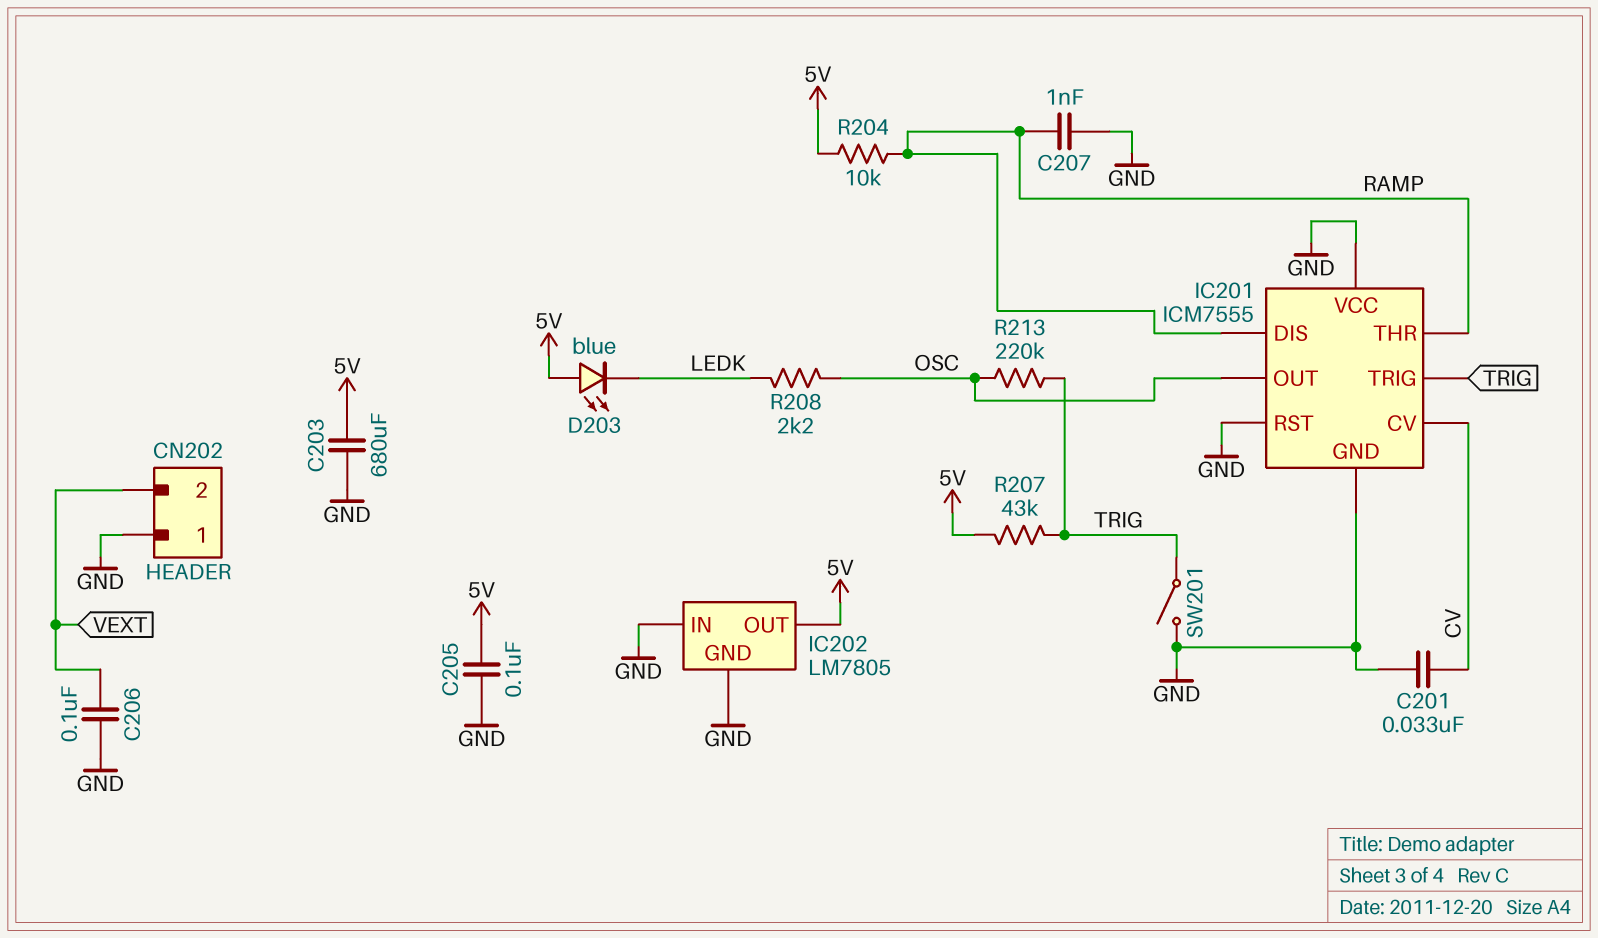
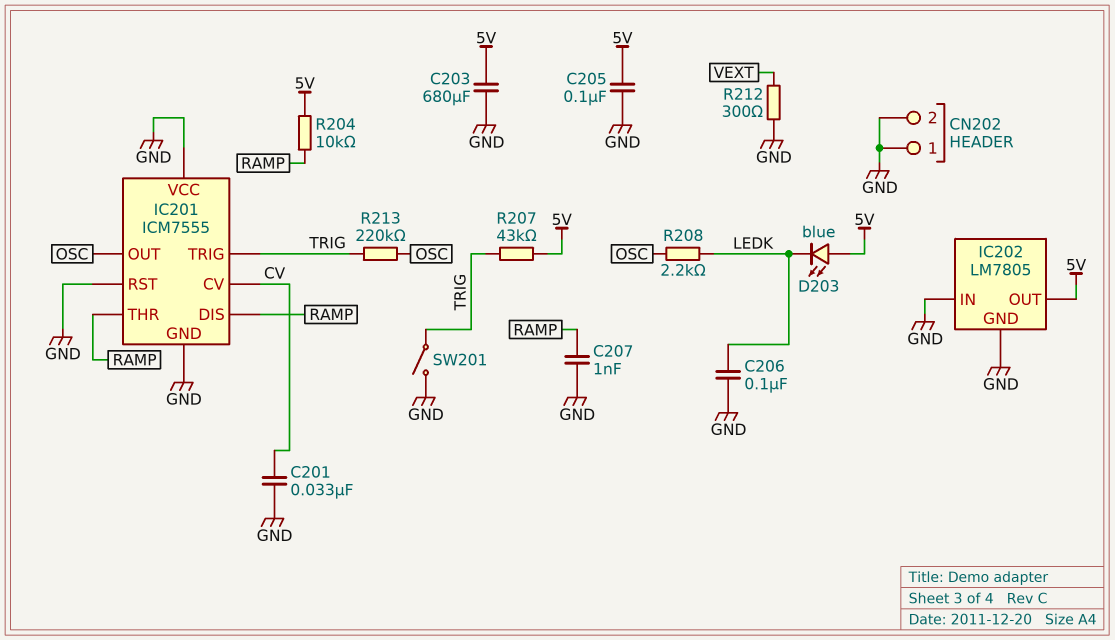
C206: 100nF (GND, VEXT) -> 100nF (GND, LEDK)
CN202 pin 2: VEXT -> GND
R212: none -> 300 (GND, VEXT)

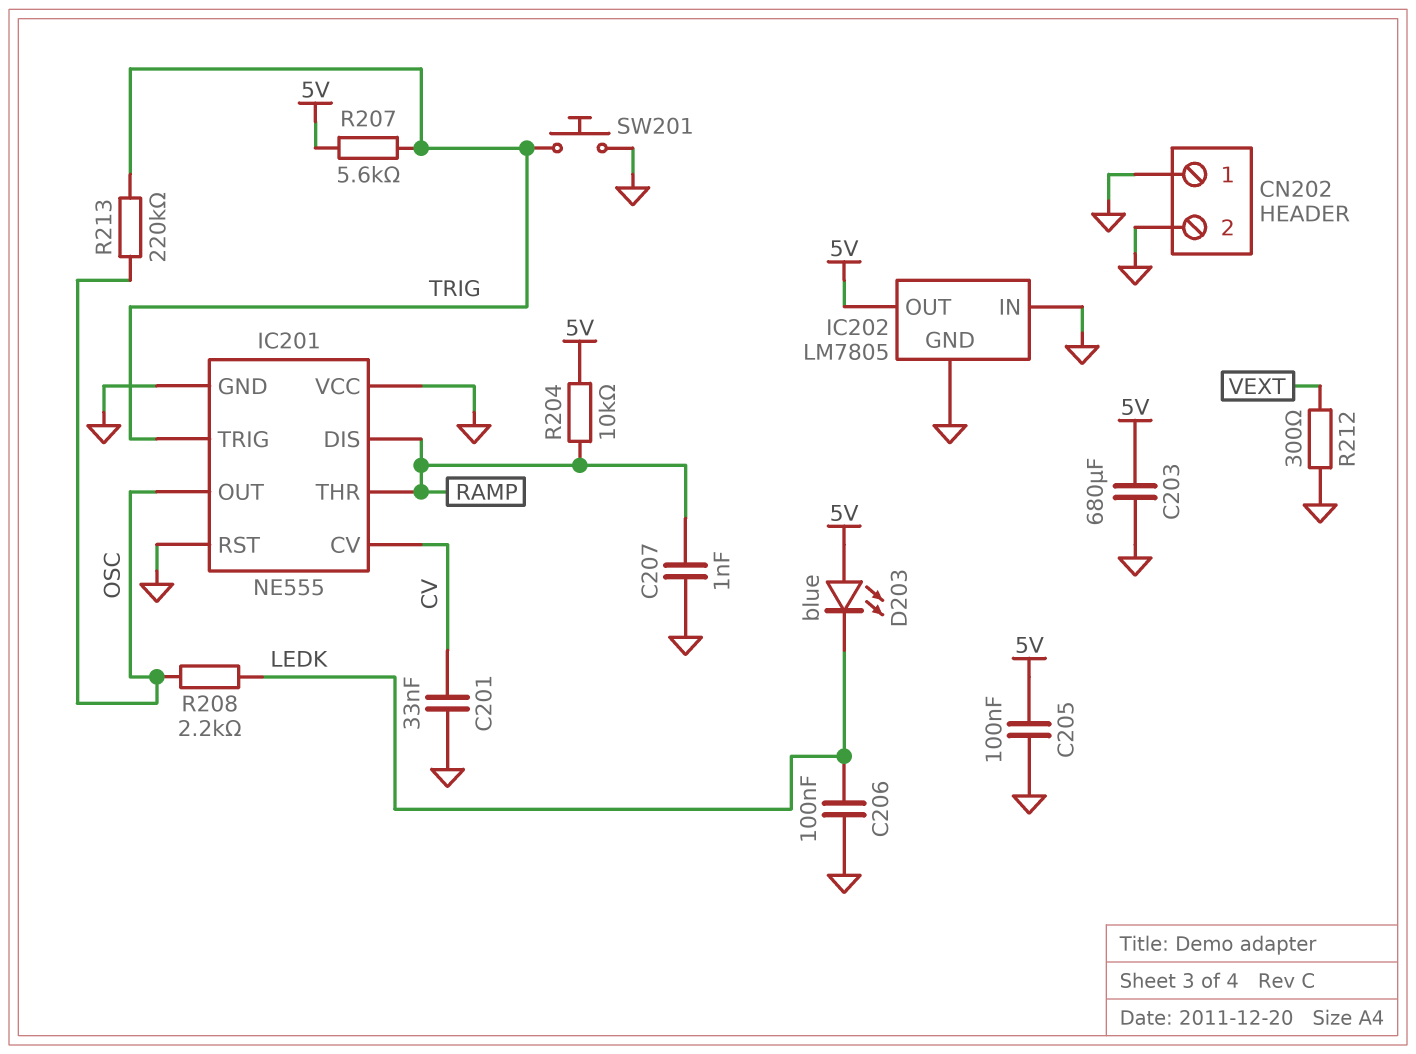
IC201: ICM7555 -> NE555
R207: 43k (5V, TRIG) -> 5.6k (5V, TRIG)
SW201: switch (GND, TRIG) -> button (GND, TRIG)

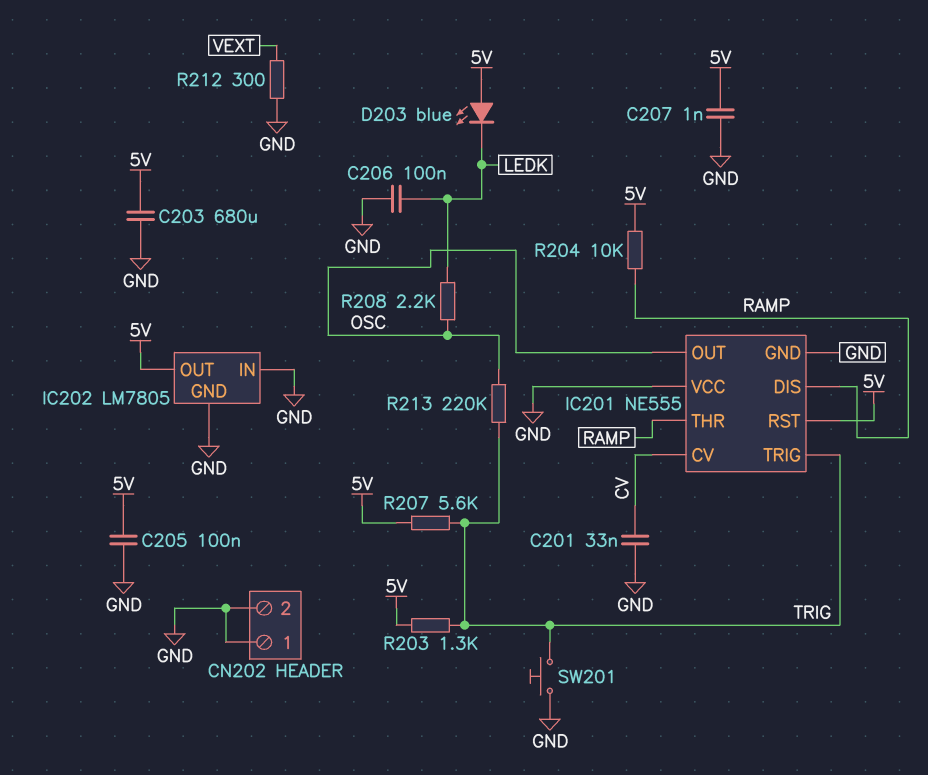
C207: 1nF (GND, RAMP) -> 1nF (5V, GND)
IC201 pin RST: GND -> 5V
R203: none -> 1.3k (5V, TRIG)

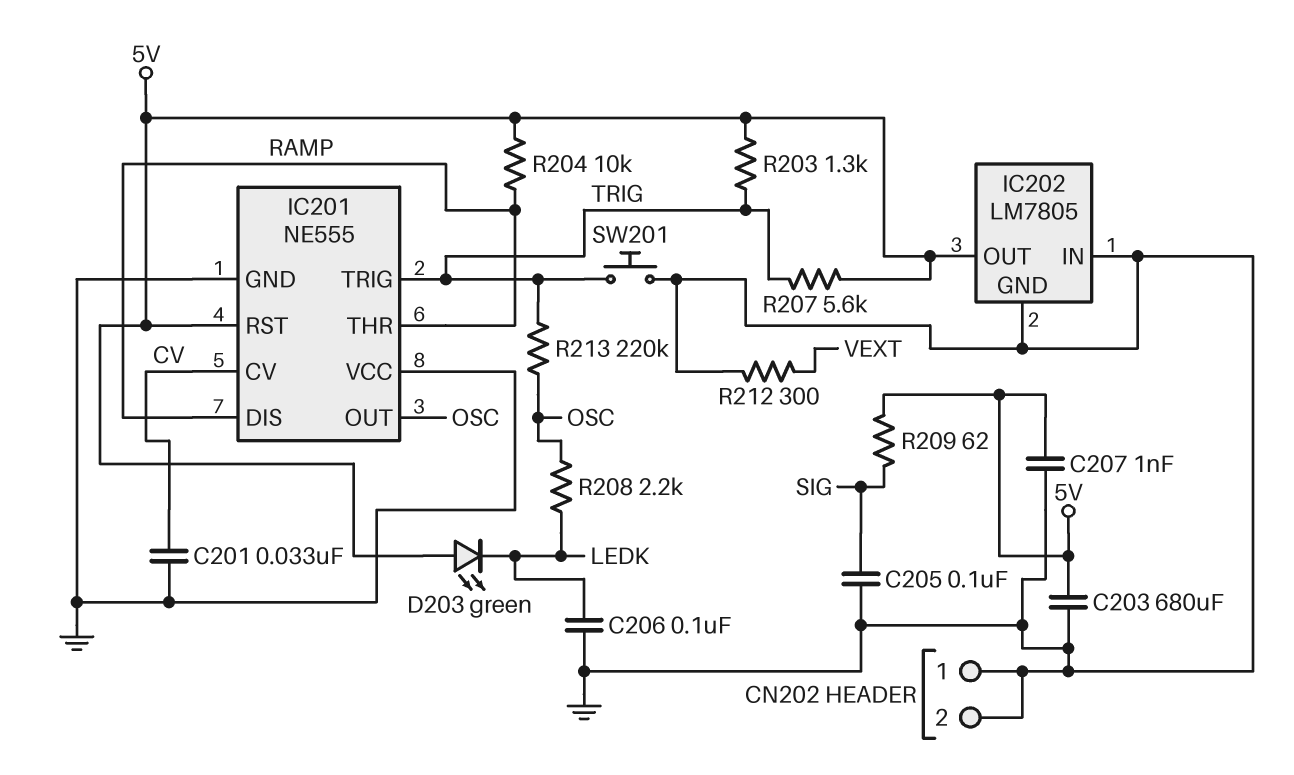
C205: 100nF (5V, GND) -> 100nF (GND, SIG)
D203: LED blue (A 5V, K LEDK) -> LED green (A 5V, K LEDK)
R209: none -> 62 (5V, SIG)

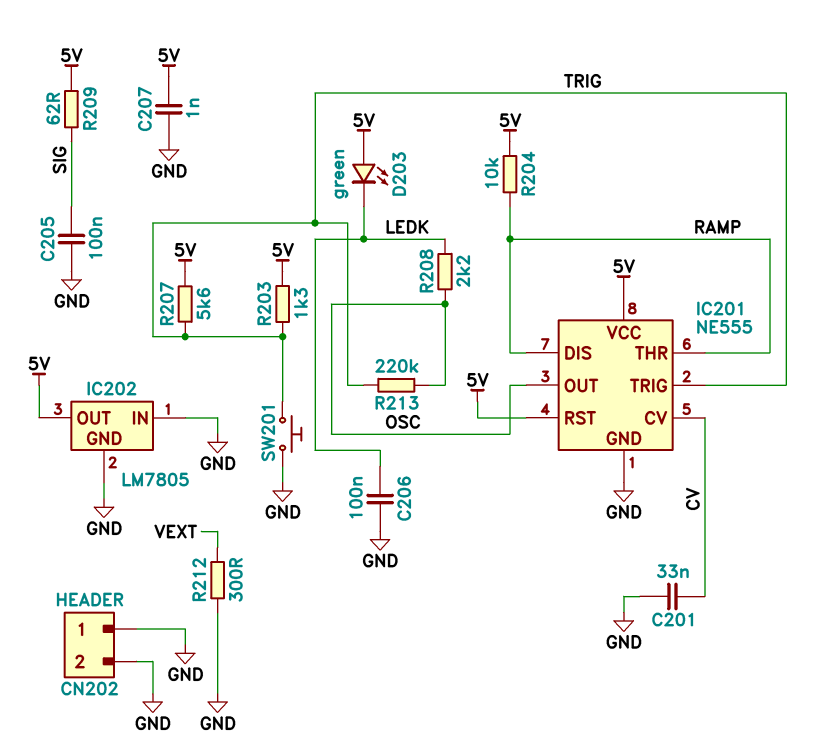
C203: 680uF (5V, GND) -> none
IC201 pin VCC: GND -> 5V

